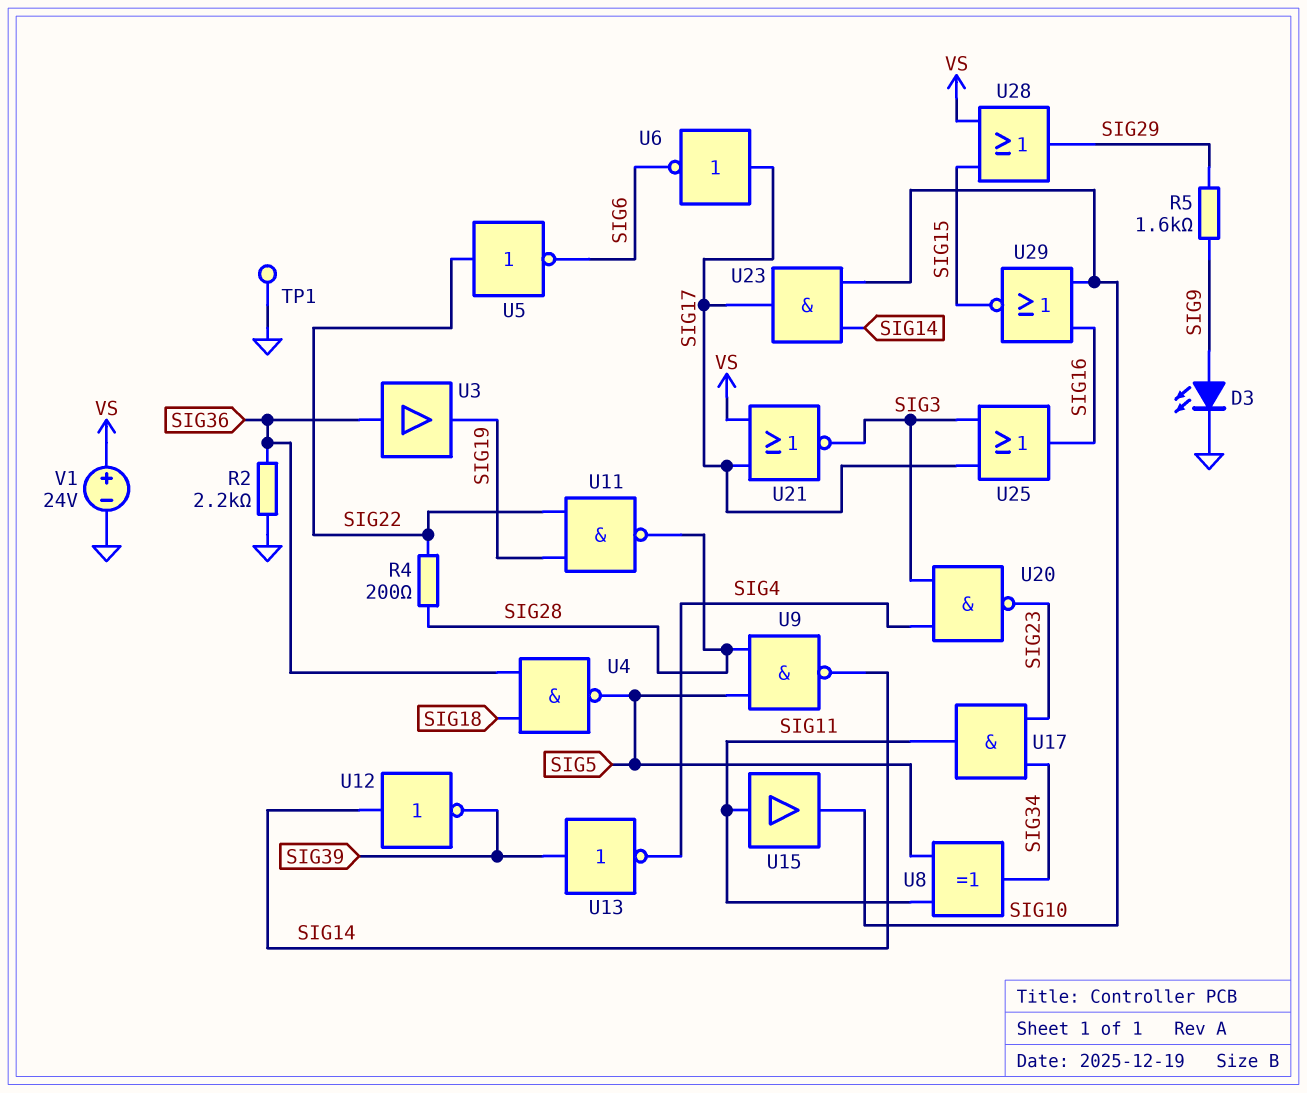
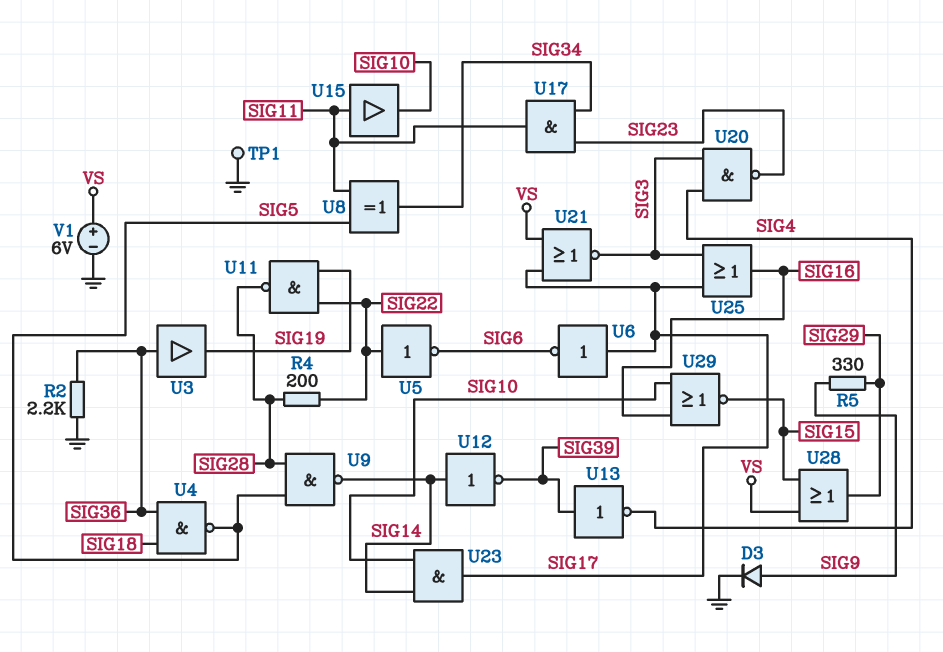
D3: LED (A SIG9, K GND) -> diode (A SIG9, K GND)
R5: 1.6k (SIG9, SIG29) -> 330 (SIG9, SIG29)
V1: 24V (plus VS, minus GND) -> 6V (plus VS, minus GND)

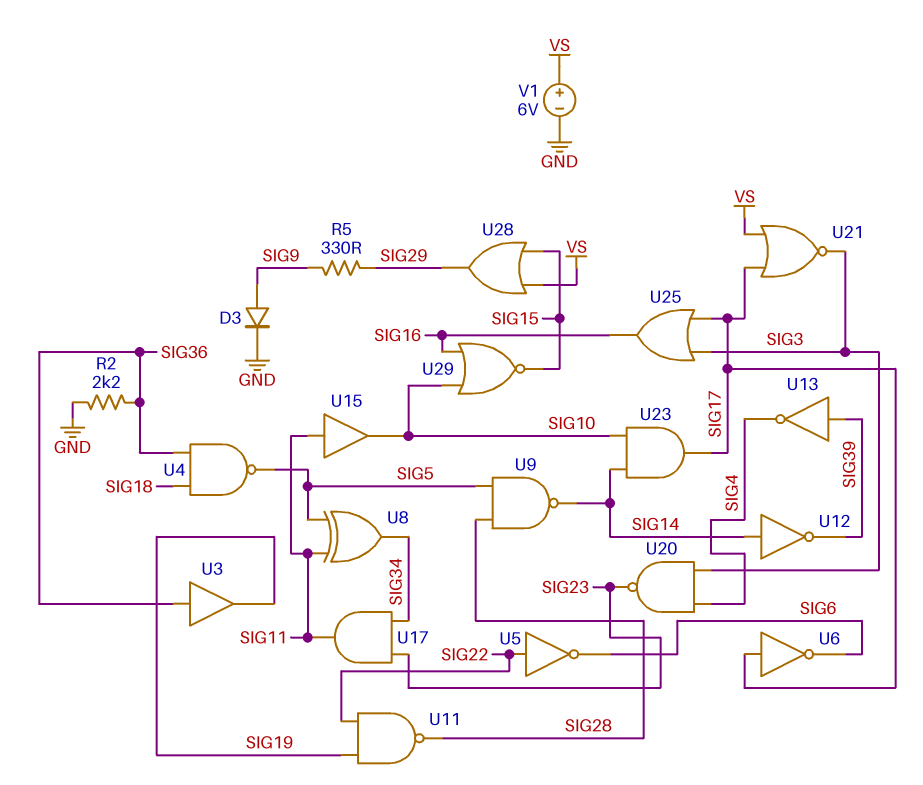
R4: 200 (SIG22, SIG28) -> none
TP1: test point (GND) -> none

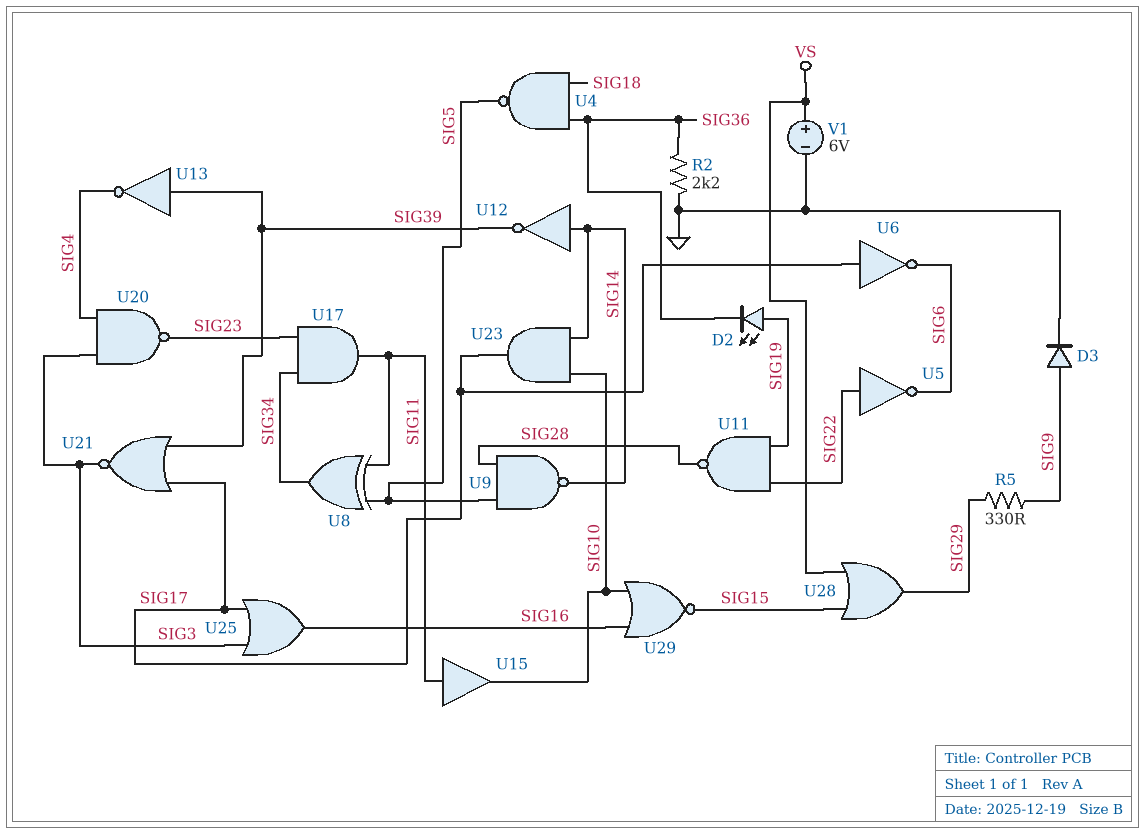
D2: none -> LED (A SIG19, K SIG36)
U3: buffer (in SIG36, out SIG19) -> none
U21: NOR (in SIG17, in VS, out SIG3) -> NOR (in SIG17, in SIG39, out SIG3)

